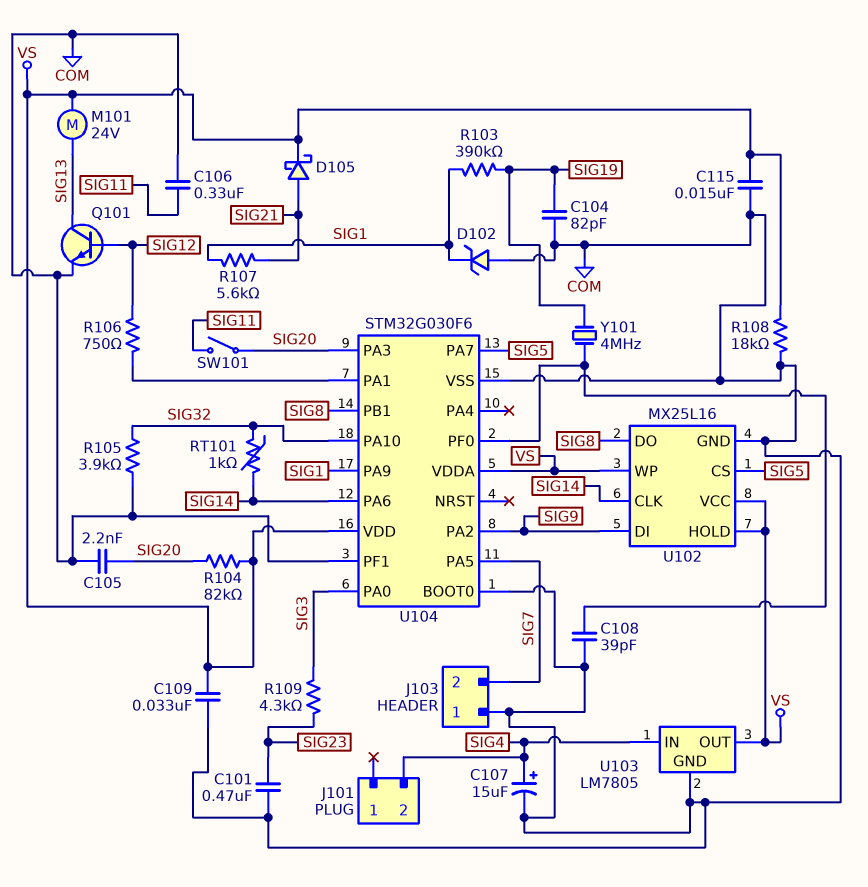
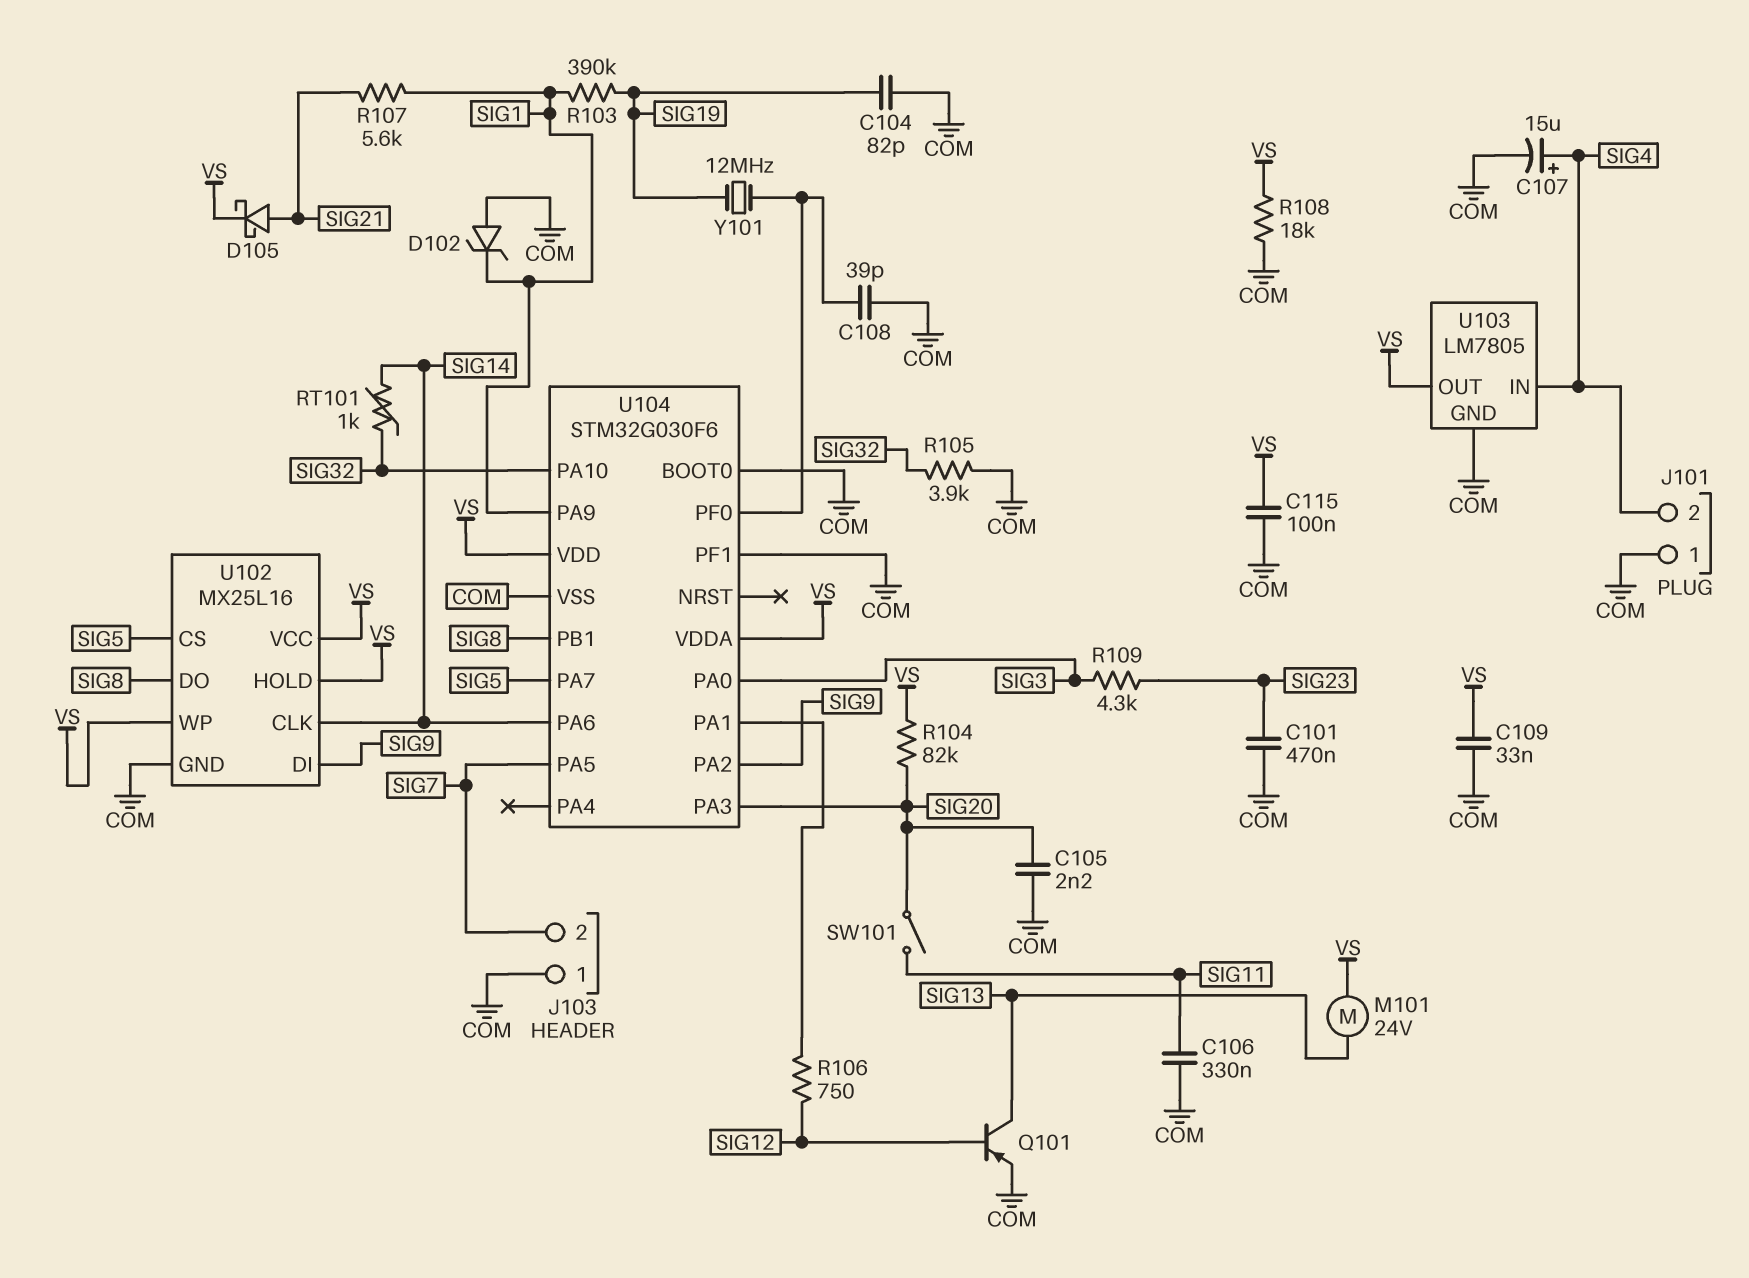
C115: 15nF (COM, VS) -> 100nF (COM, VS)
J101 pin 1: none -> COM
Q101: NPN (B SIG12, C SIG13, E COM) -> PNP (B SIG12, C SIG13, E COM)
Y101: 4MHz (SIG19, U104/PF0) -> 12MHz (SIG19, U104/PF0)

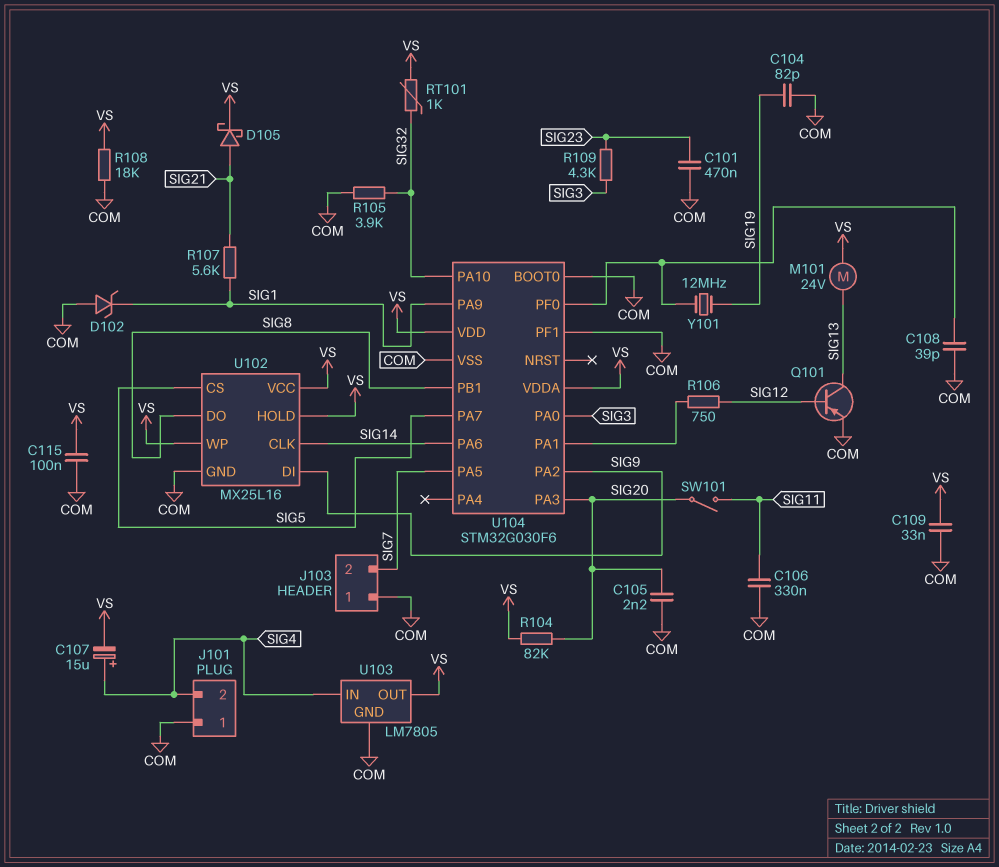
C107: 15uF (plus SIG4, minus COM) -> 15uF (plus SIG4, minus VS)
R103: 390k (SIG1, SIG19) -> none
RT101: 1k (SIG14, SIG32) -> 1k (SIG32, VS)

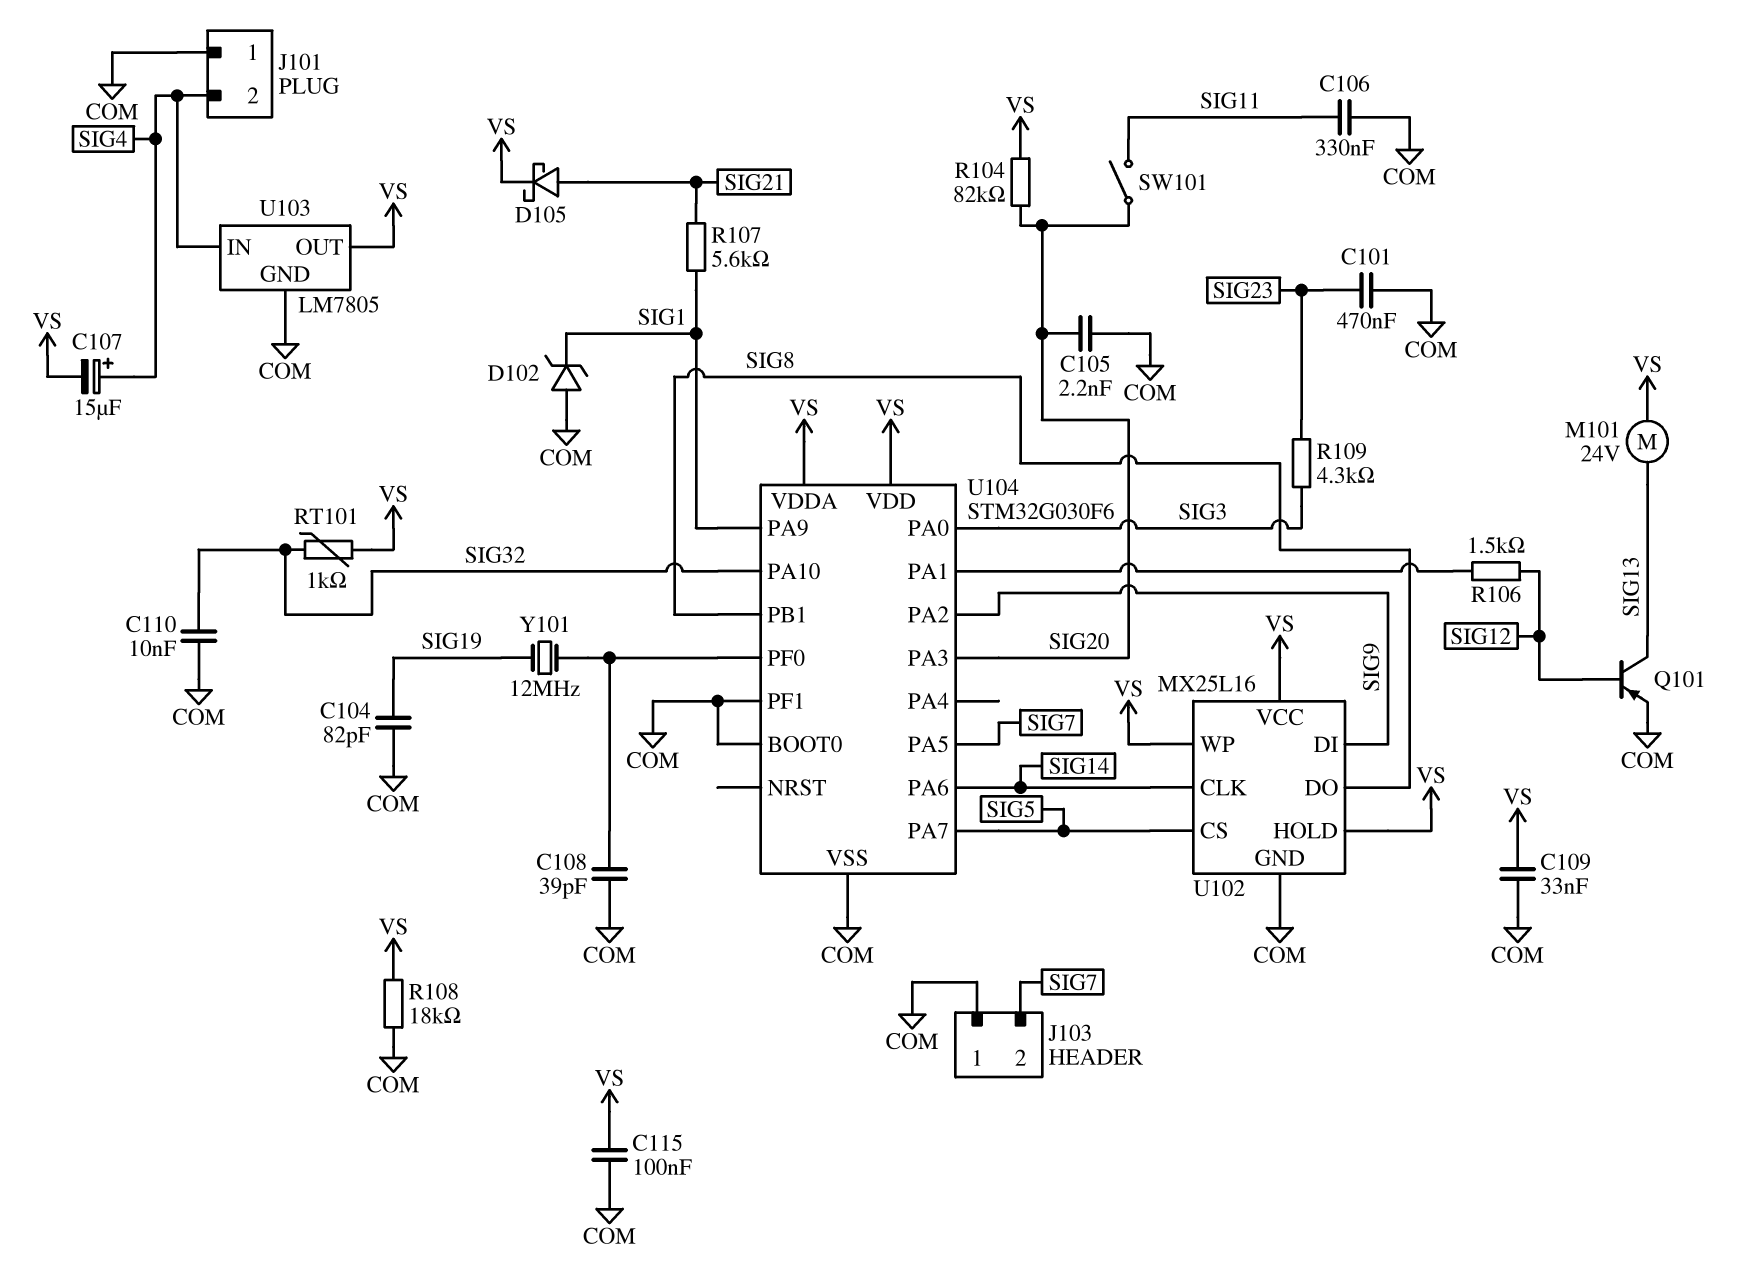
C110: none -> 10nF (COM, SIG32)
R105: 3.9k (COM, SIG32) -> none
R106: 750 (SIG12, U104/PA1) -> 1.5k (SIG12, U104/PA1)

